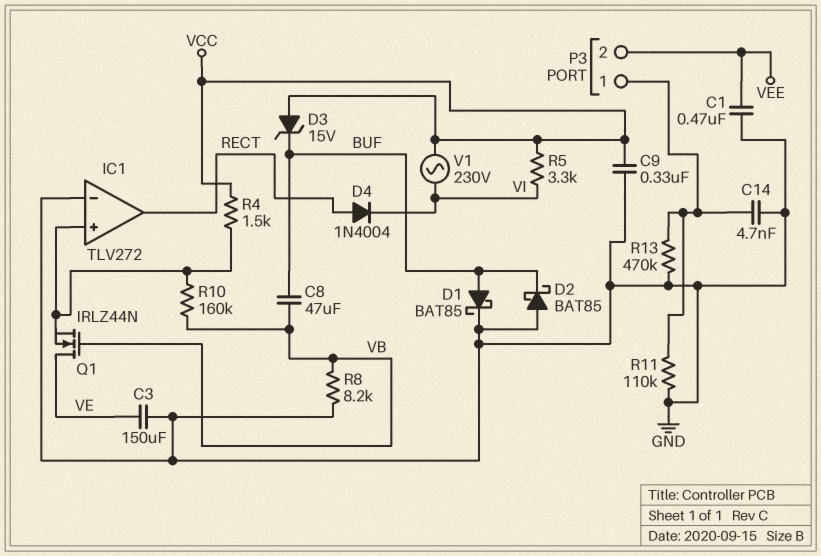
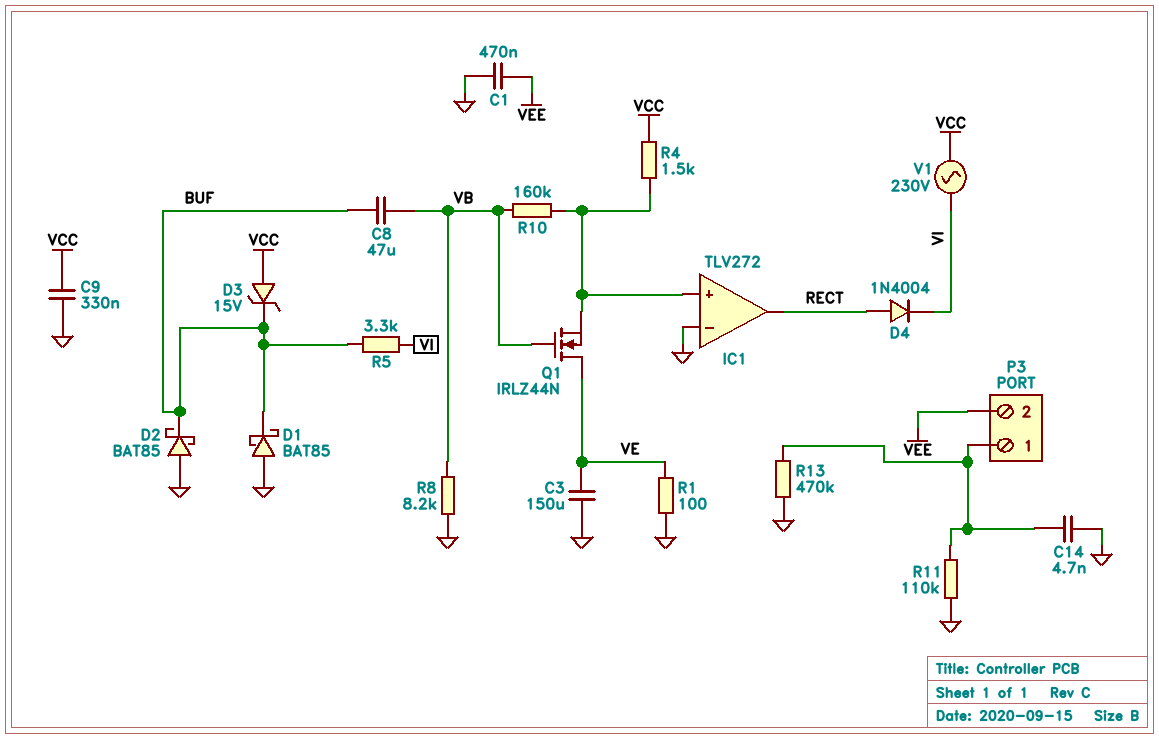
D1: schottky BAT85 (A BUF, K GND) -> schottky BAT85 (A GND, K BUF)
R1: none -> 100 (GND, VE)
R5: 3.3k (VCC, VI) -> 3.3k (BUF, VI)

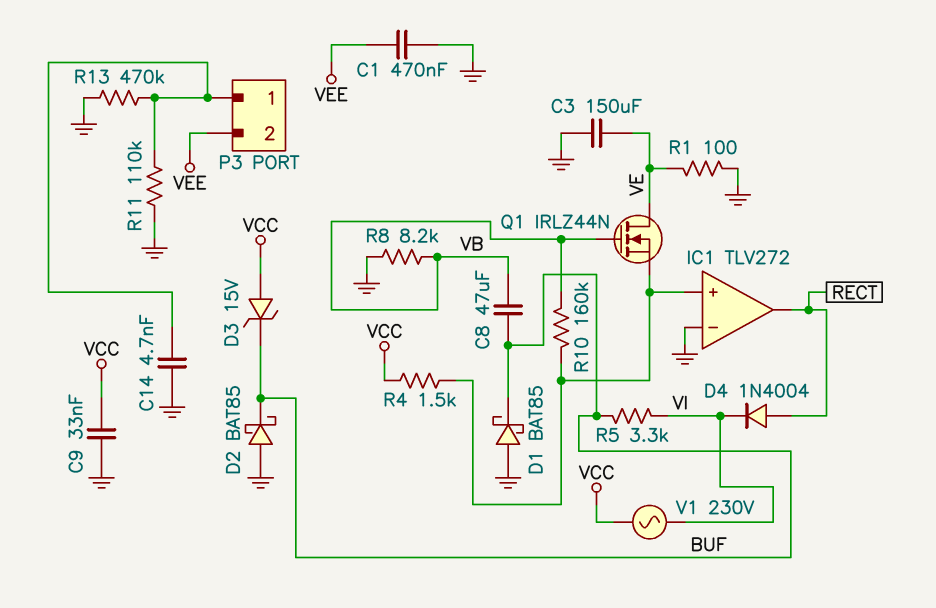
C9: 330nF (GND, VCC) -> 33nF (GND, VCC)

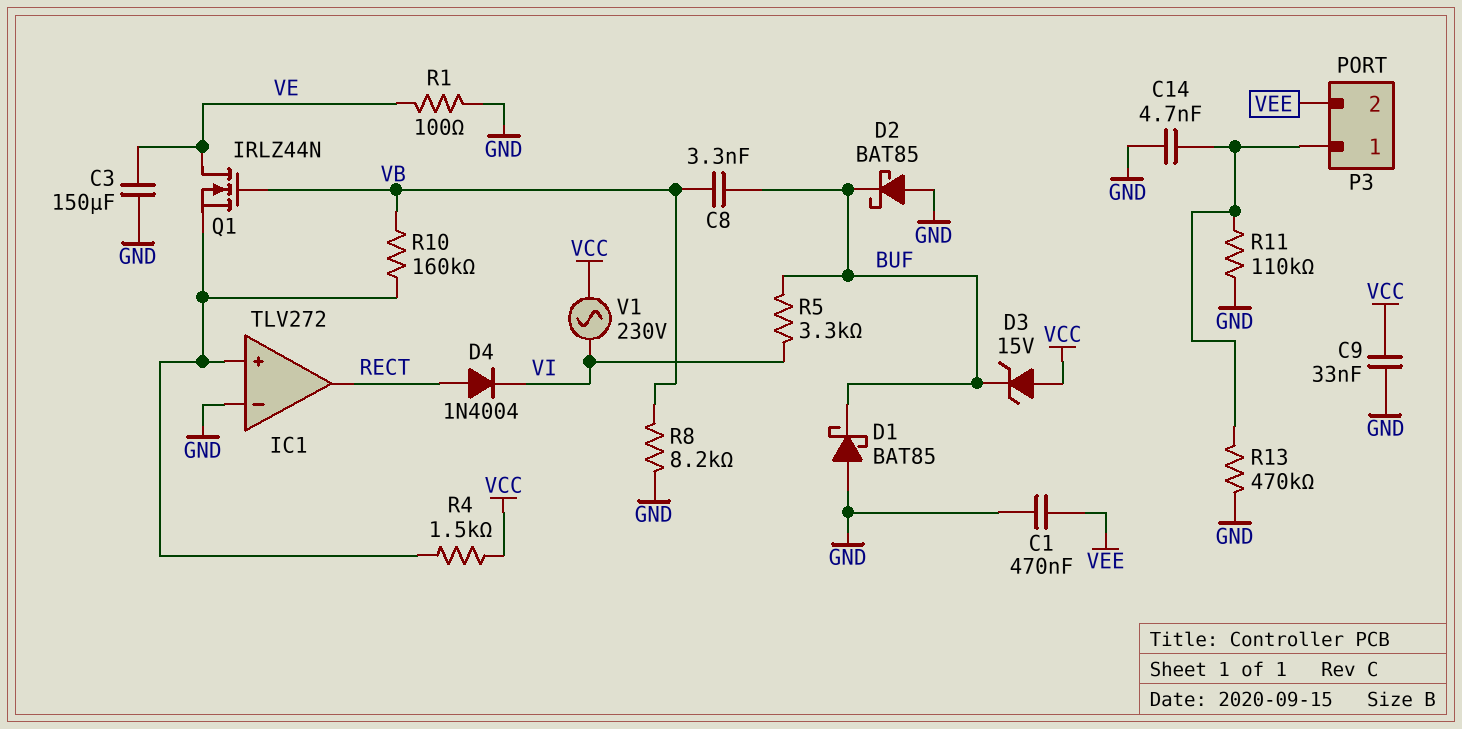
C8: 47uF (BUF, VB) -> 3.3nF (BUF, VB)

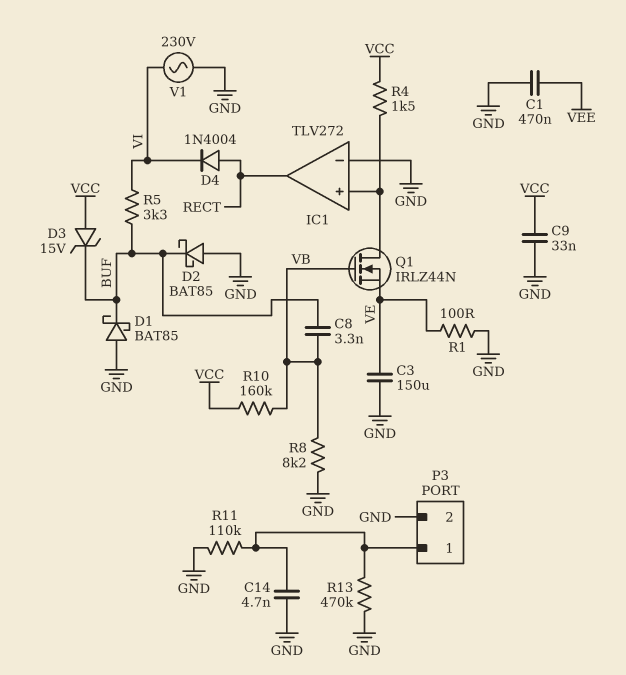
P3 pin 2: VEE -> GND
Q1: NMOS IRLZ44N (G VB, D VE, S IC1/in+) -> NMOS IRLZ44N (G VB, D IC1/in+, S VE)
R10: 160k (IC1/in+, VB) -> 160k (VB, VCC)
V1: AC 230V (VCC, VI) -> AC 230V (GND, VI)

